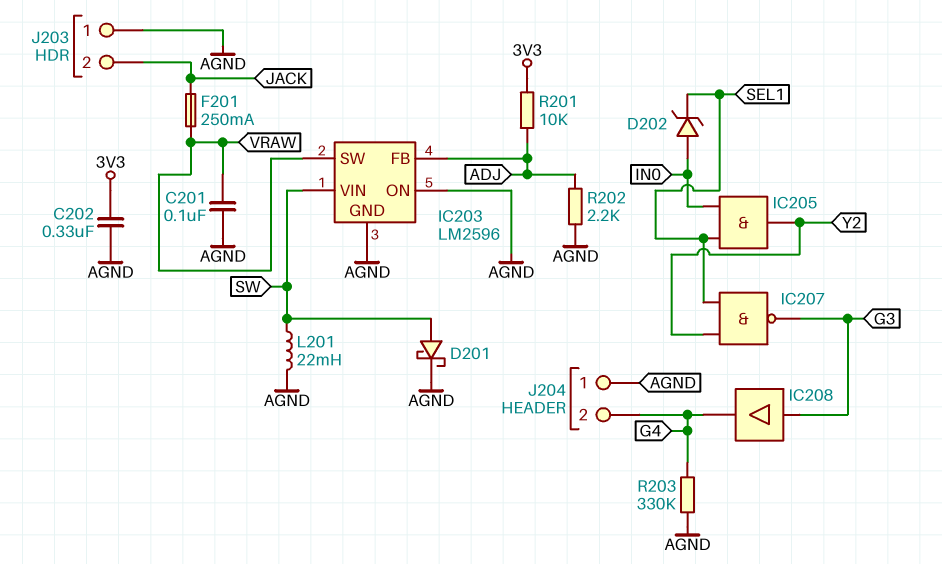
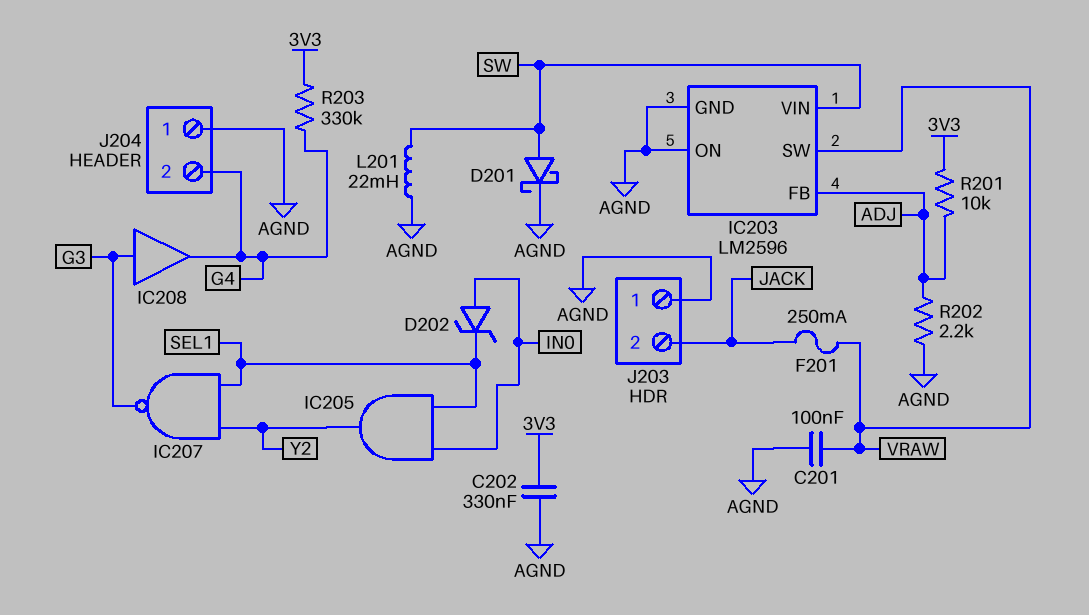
R203: 330k (AGND, G4) -> 330k (3V3, G4)

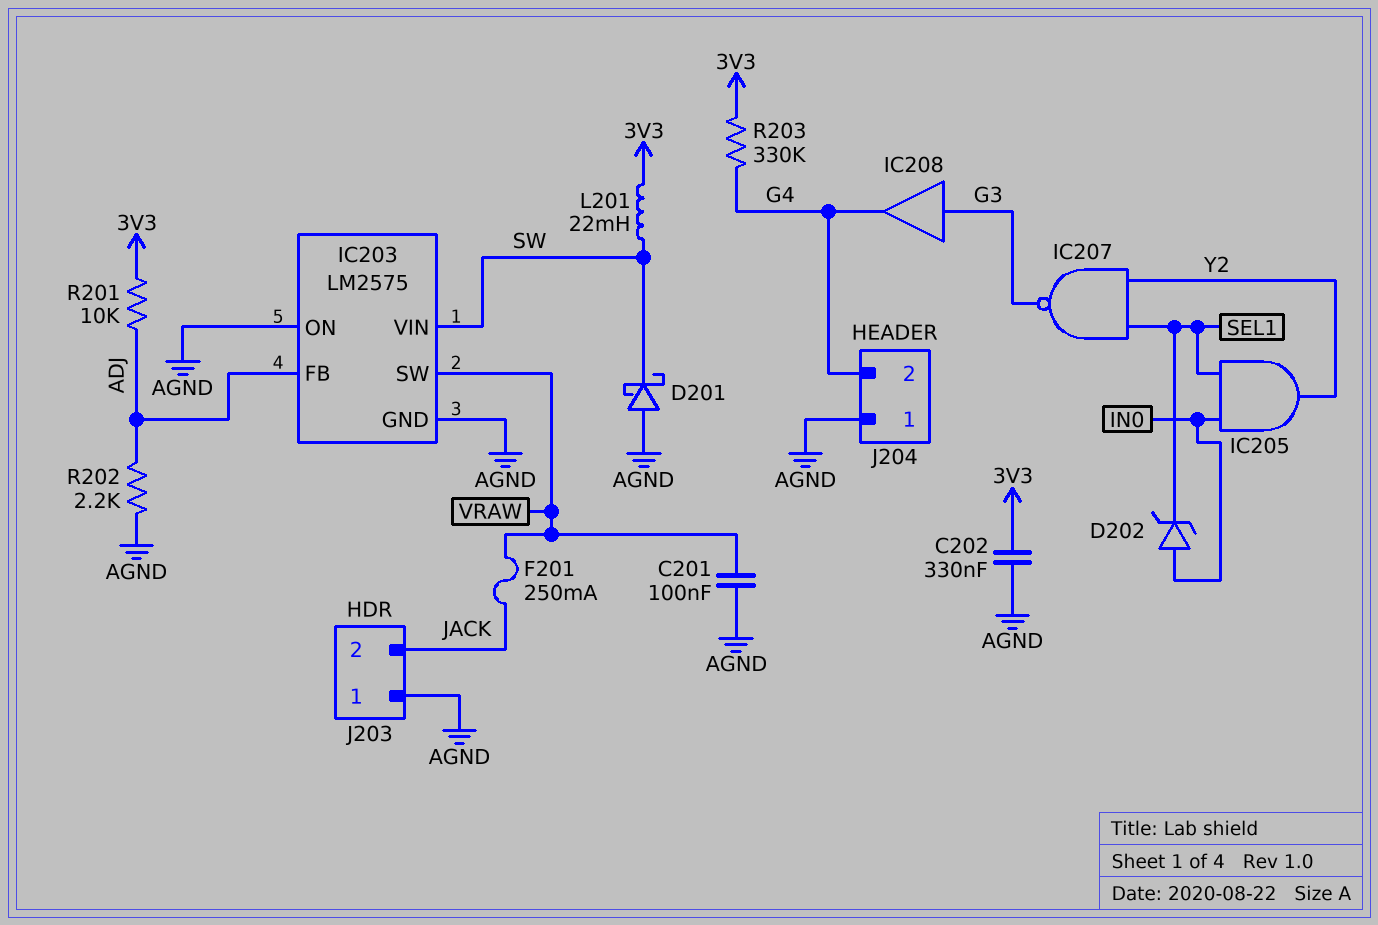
D201: schottky (A SW, K AGND) -> schottky (A AGND, K SW)
IC203: LM2596 -> LM2575
L201: 22mH (AGND, SW) -> 22mH (3V3, SW)

